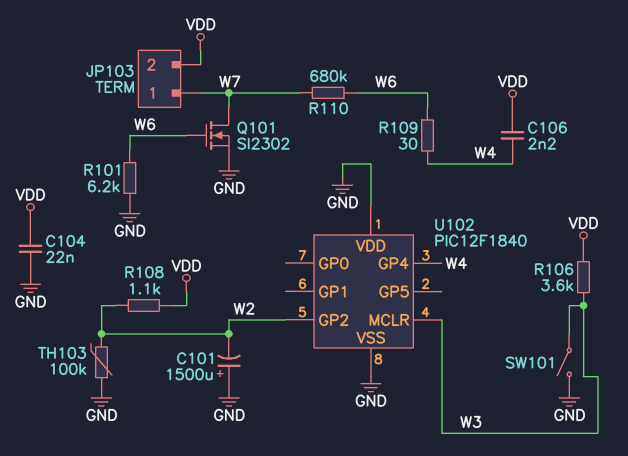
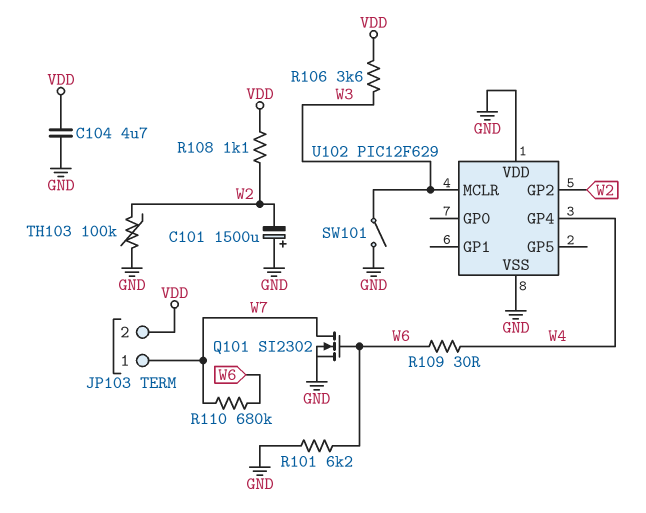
C104: 22nF (GND, VDD) -> 4.7uF (GND, VDD)
C106: 2.2nF (VDD, W4) -> none
U102: PIC12F1840 -> PIC12F629

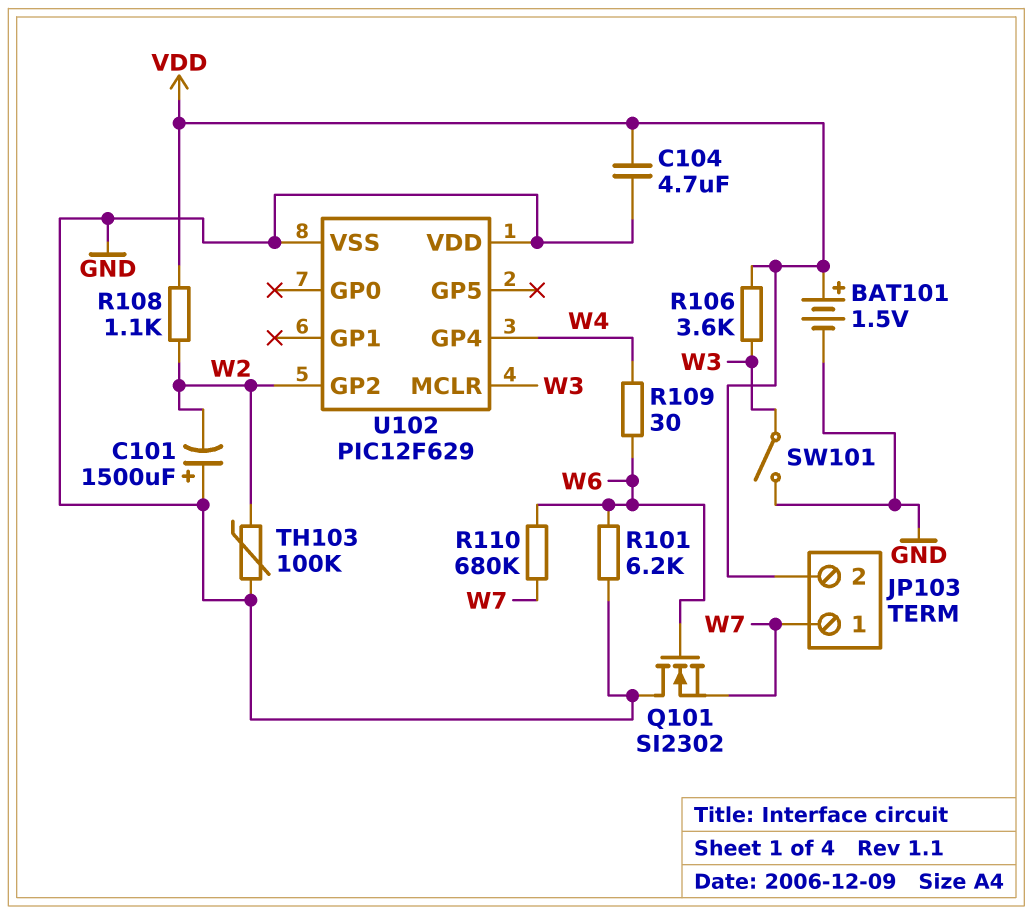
BAT101: none -> 1.5V (plus VDD, minus GND)
Q101: NMOS SI2302 (G W6, D W7, S GND) -> NMOS SI2302 (G W6, D GND, S W7)

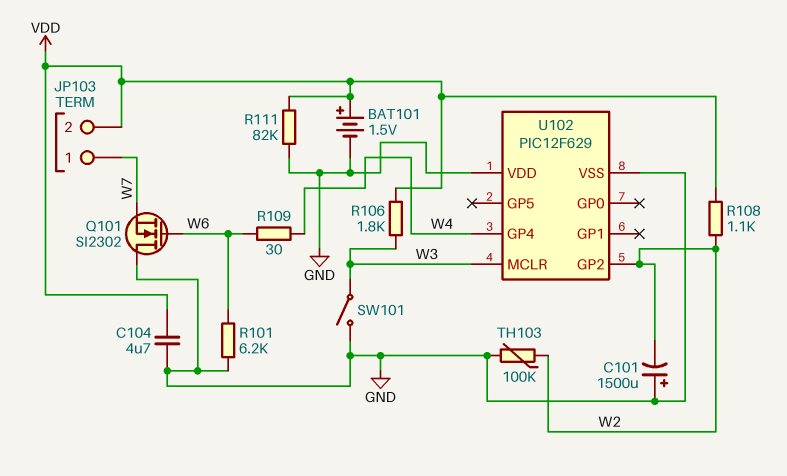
R106: 3.6k (VDD, W3) -> 1.8k (VDD, W3)
R110: 680k (W6, W7) -> none
R111: none -> 82k (GND, VDD)

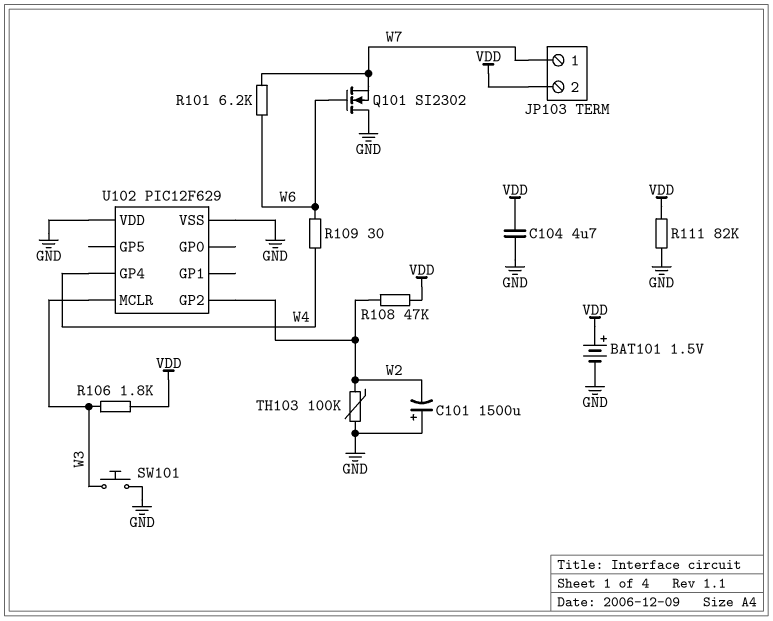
R101: 6.2k (GND, W6) -> 6.2k (W6, W7)
R108: 1.1k (VDD, W2) -> 47k (VDD, W2)
SW101: switch (GND, W3) -> button (GND, W3)

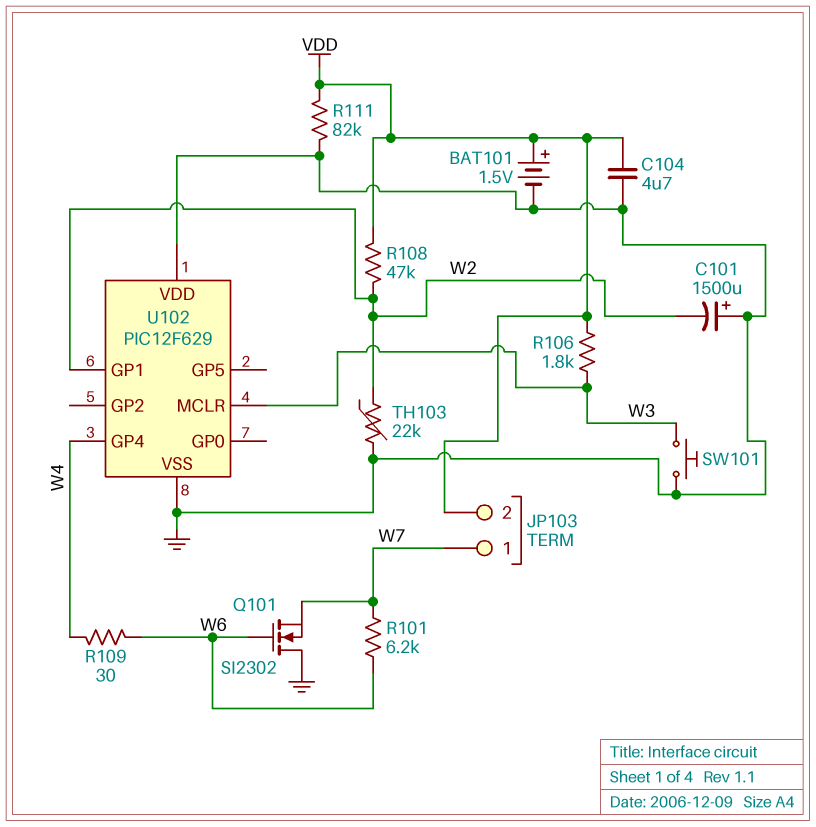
TH103: 100k (GND, W2) -> 22k (GND, W2)
U102 pin GP1: none -> W2
U102 pin GP2: W2 -> none

